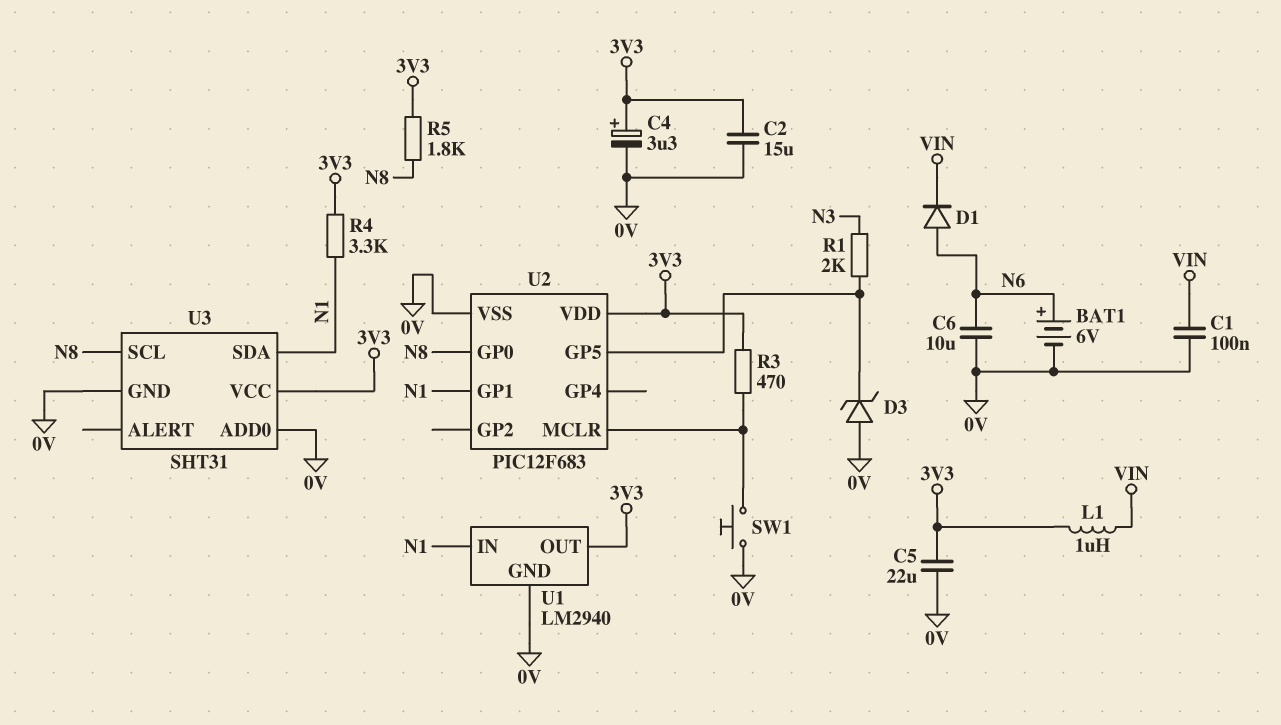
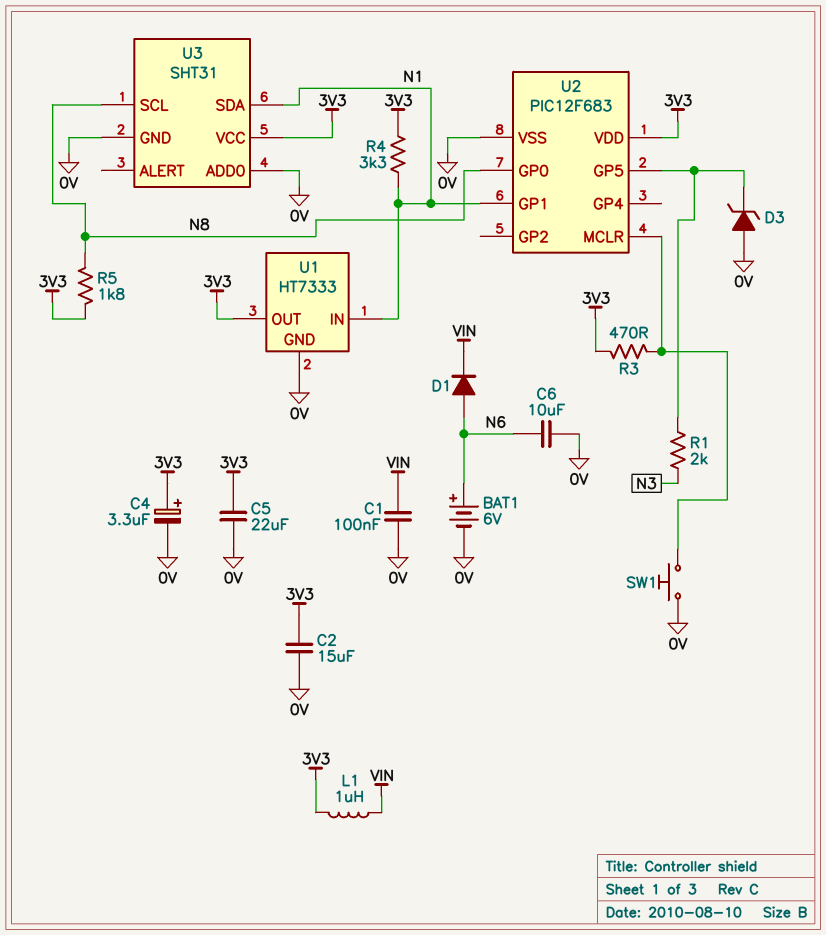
U1: LM2940 -> HT7333

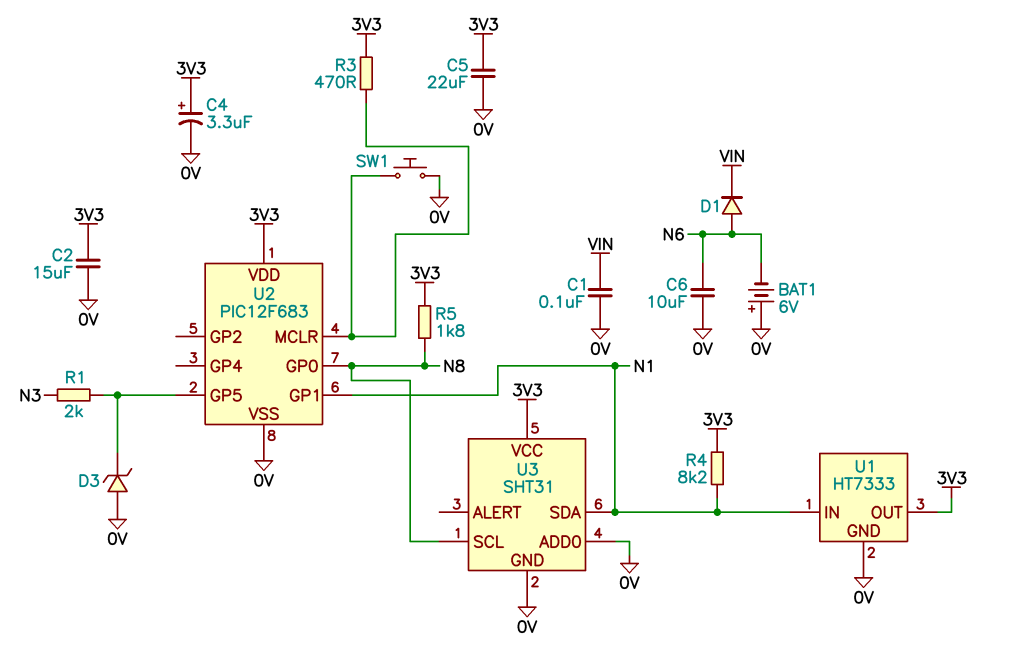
BAT1: 6V (plus N6, minus 0V) -> 6V (plus 0V, minus N6)
L1: 1uH (3V3, VIN) -> none
R4: 3.3k (3V3, N1) -> 8.2k (3V3, N1)

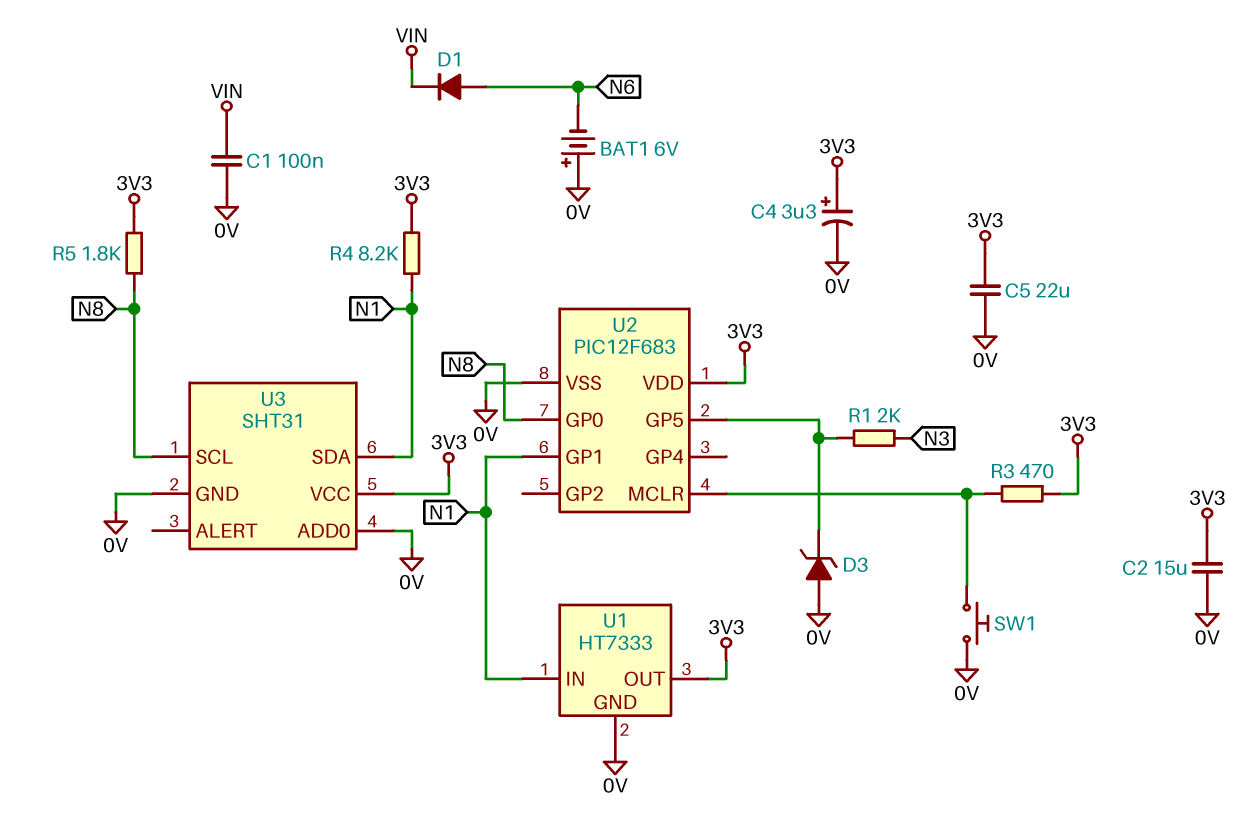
C6: 10uF (0V, N6) -> none

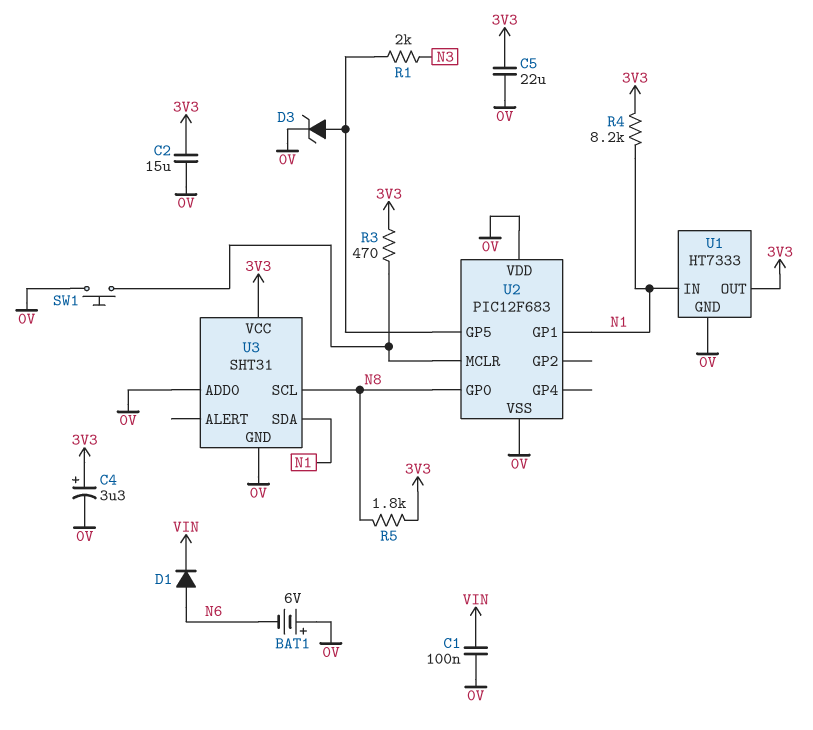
D3: zener (A 0V, K U2/GP5) -> zener (A U2/GP5, K 0V)
U2 pin VDD: 3V3 -> 0V

